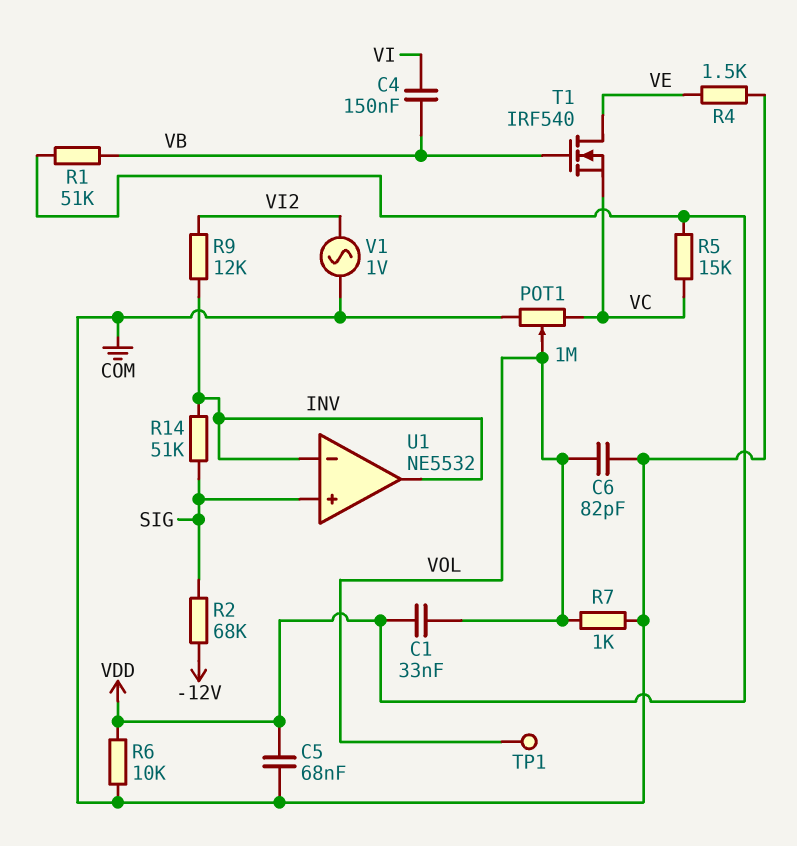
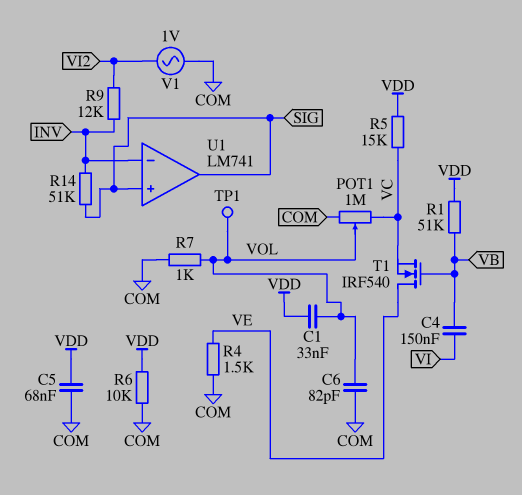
R2: 68k (-12V, SIG) -> none
U1: NE5532 -> LM741
U1 pin out: INV -> SIG

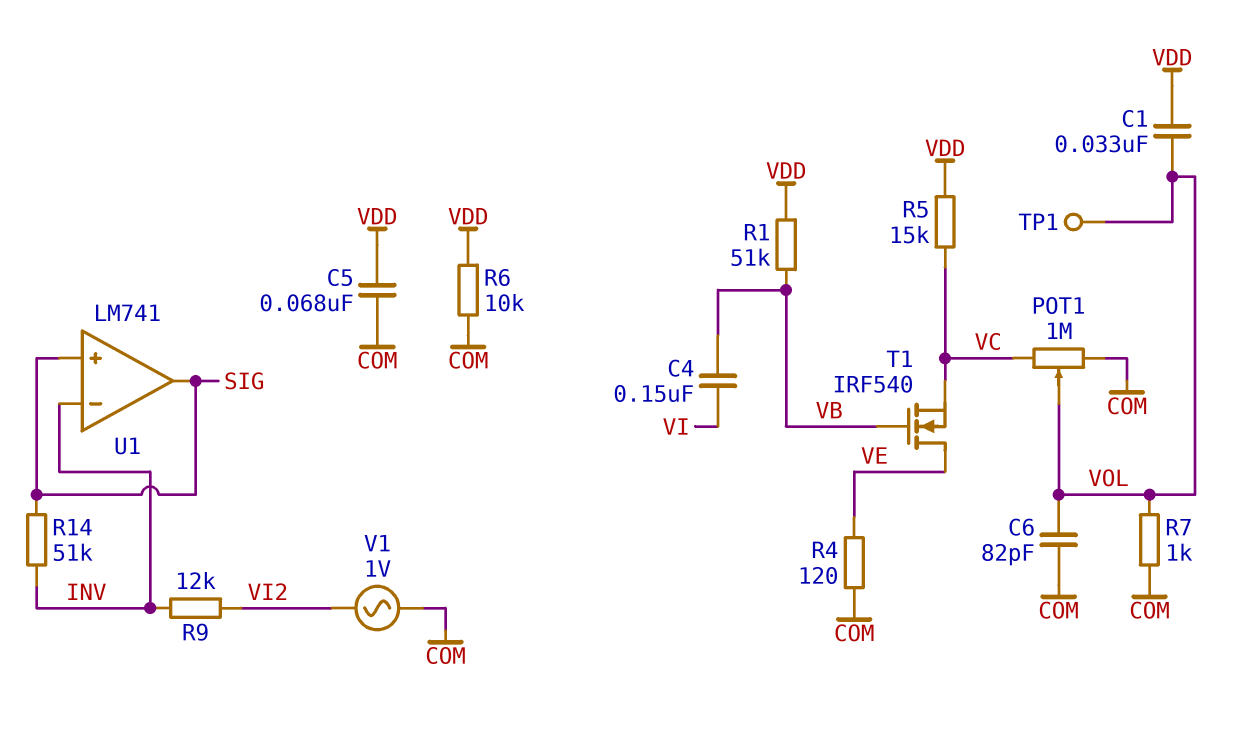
R4: 1.5k (COM, VE) -> 120 (COM, VE)

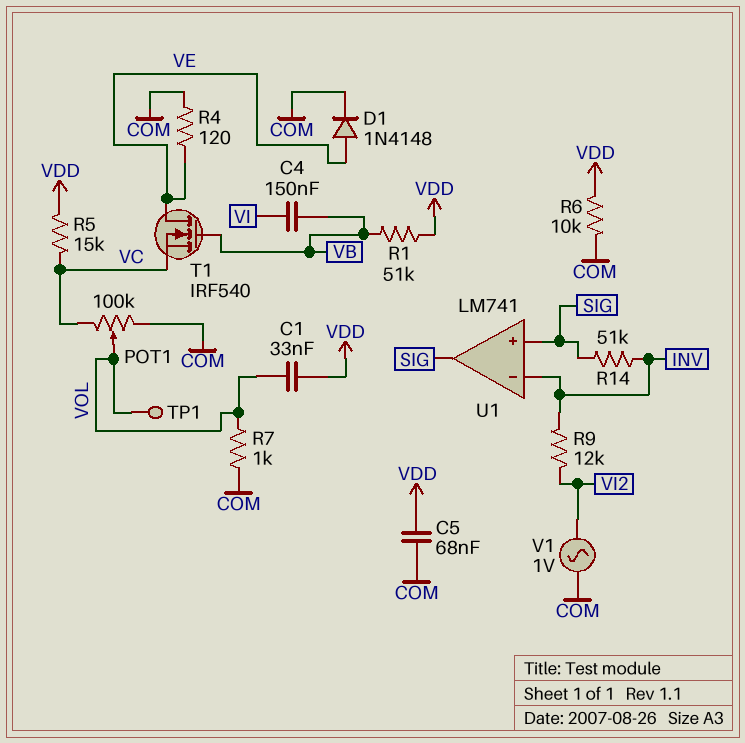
C6: 82pF (COM, VOL) -> none
D1: none -> diode 1N4148 (A VE, K COM)
POT1: 1M (COM, VC, wiper VOL) -> 100k (COM, VC, wiper VOL)

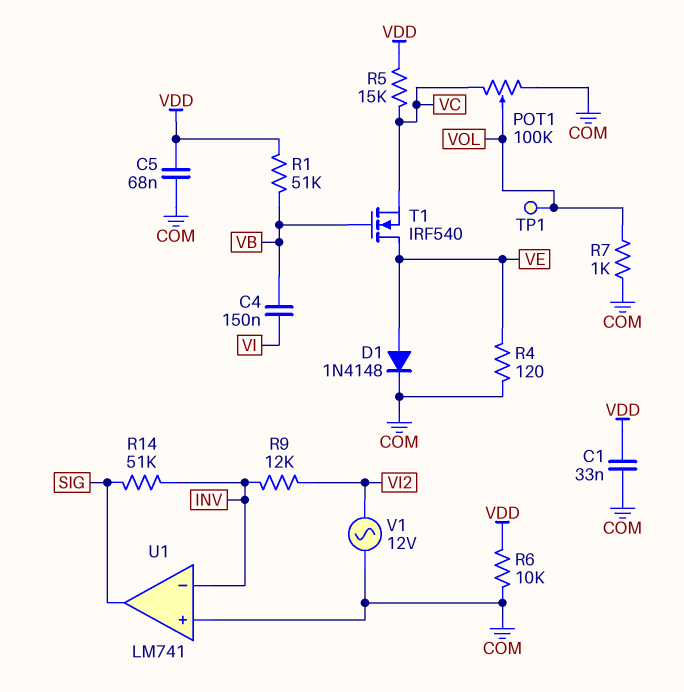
C1: 33nF (VDD, VOL) -> 33nF (COM, VDD)
U1 pin in+: SIG -> COM
V1: AC 1V (COM, VI2) -> AC 12V (COM, VI2)

